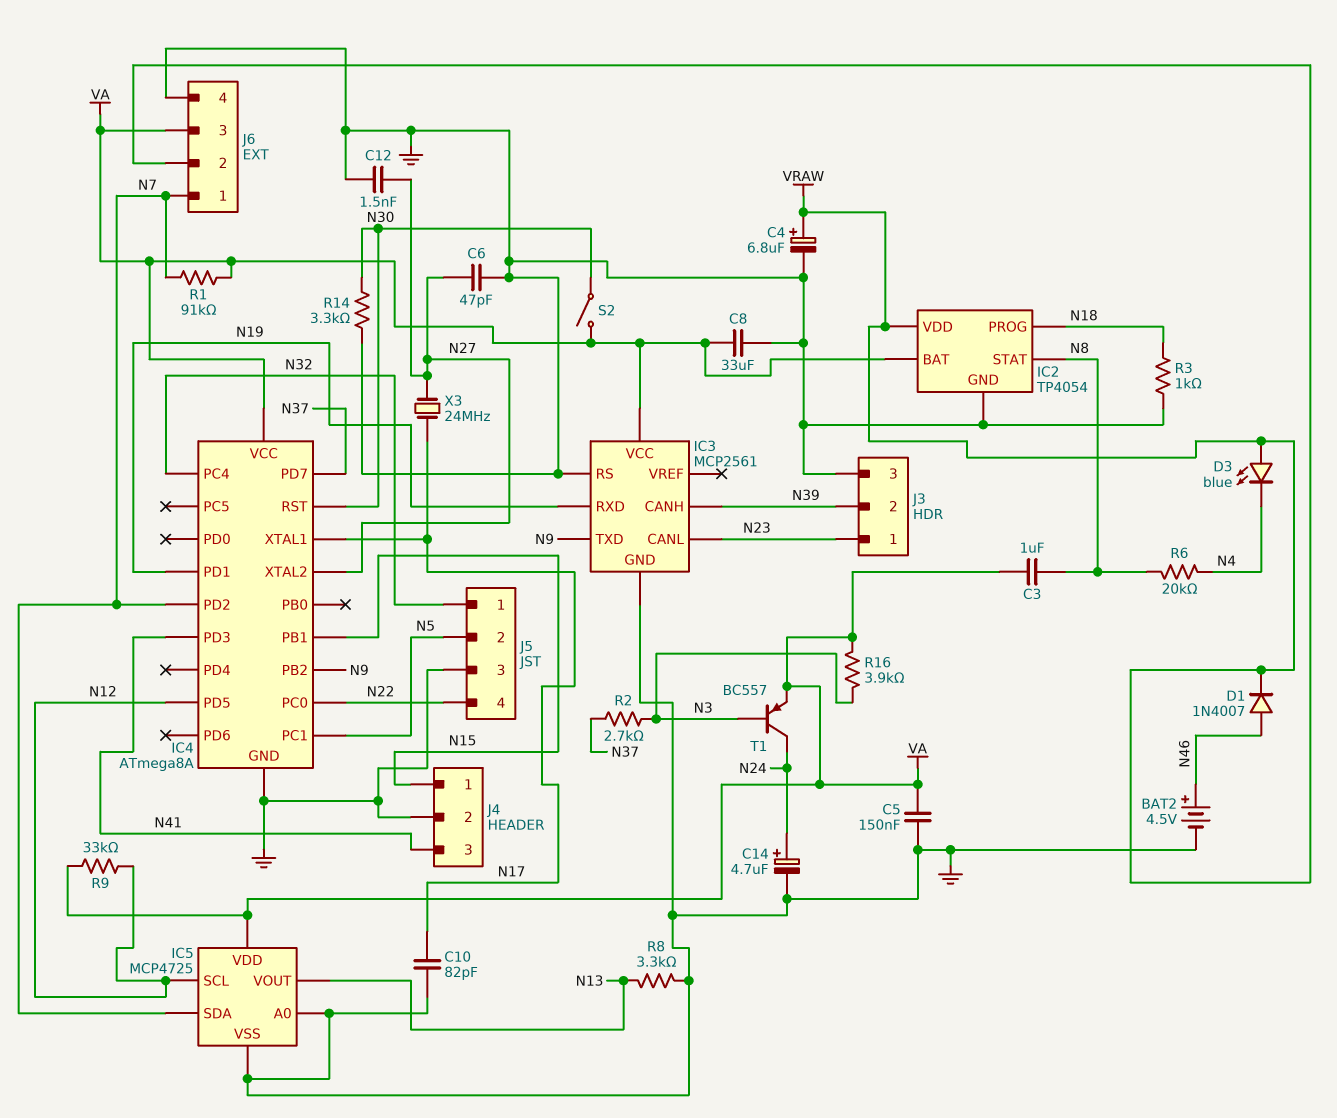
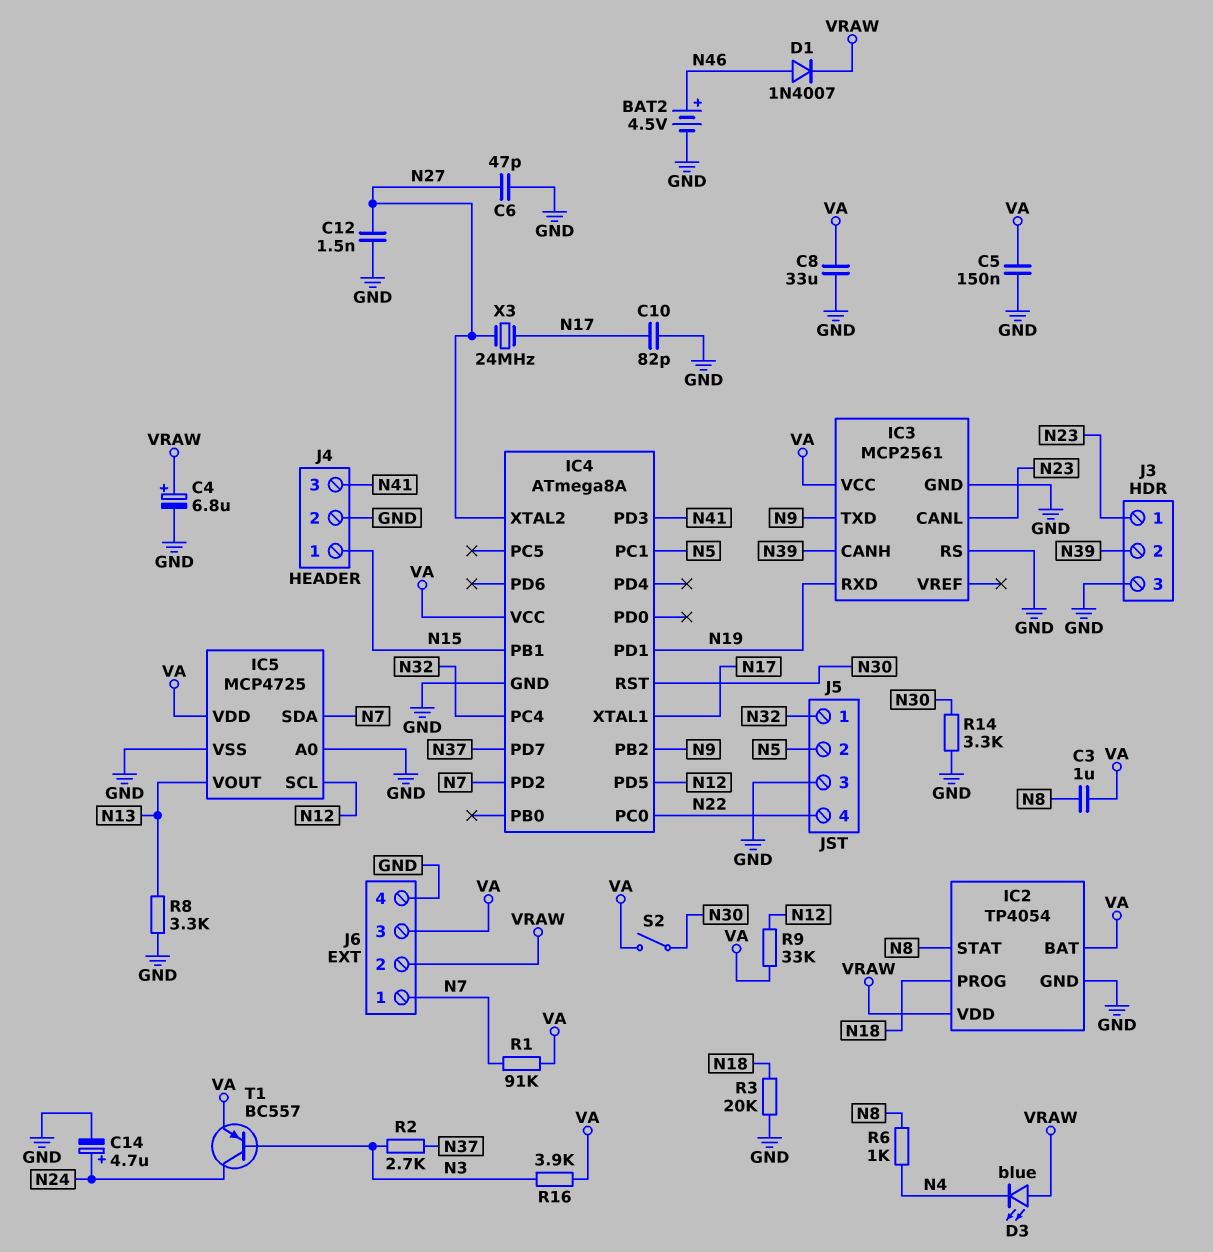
R3: 1k (GND, N18) -> 20k (GND, N18)
R6: 20k (N4, N8) -> 1k (N4, N8)

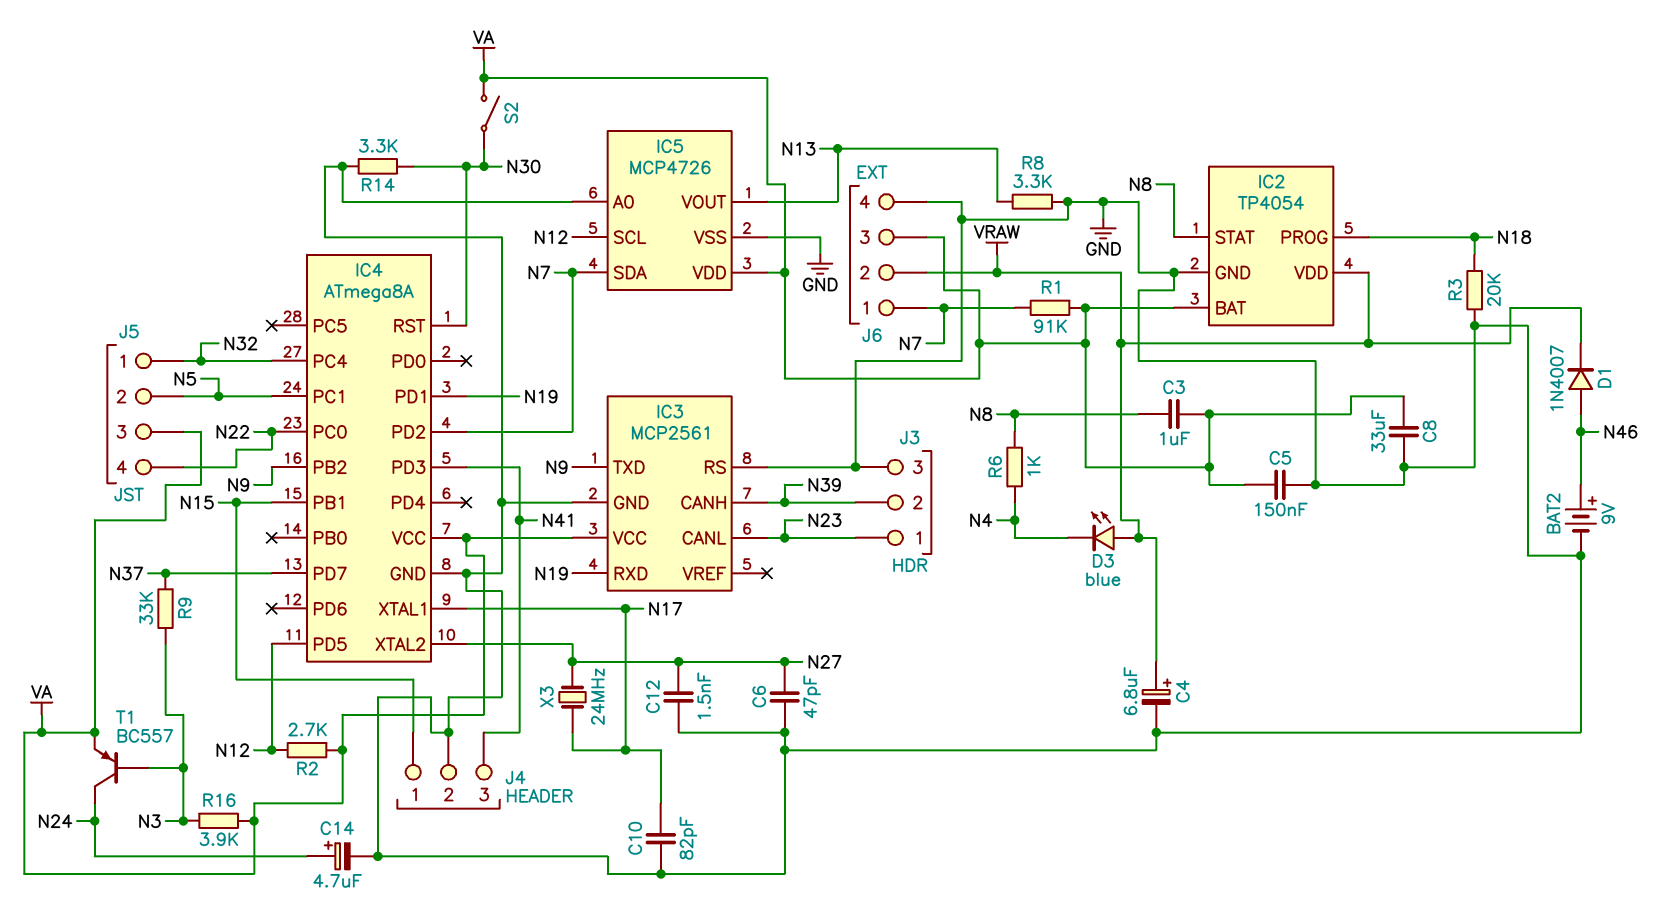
BAT2: 4.5V (plus N46, minus GND) -> 9V (plus N46, minus GND)
IC5: MCP4725 -> MCP4726
J5 pin 3: GND -> VA
R2: 2.7k (N3, N37) -> 2.7k (N12, VA)
R9: 33k (N12, VA) -> 33k (N3, N37)

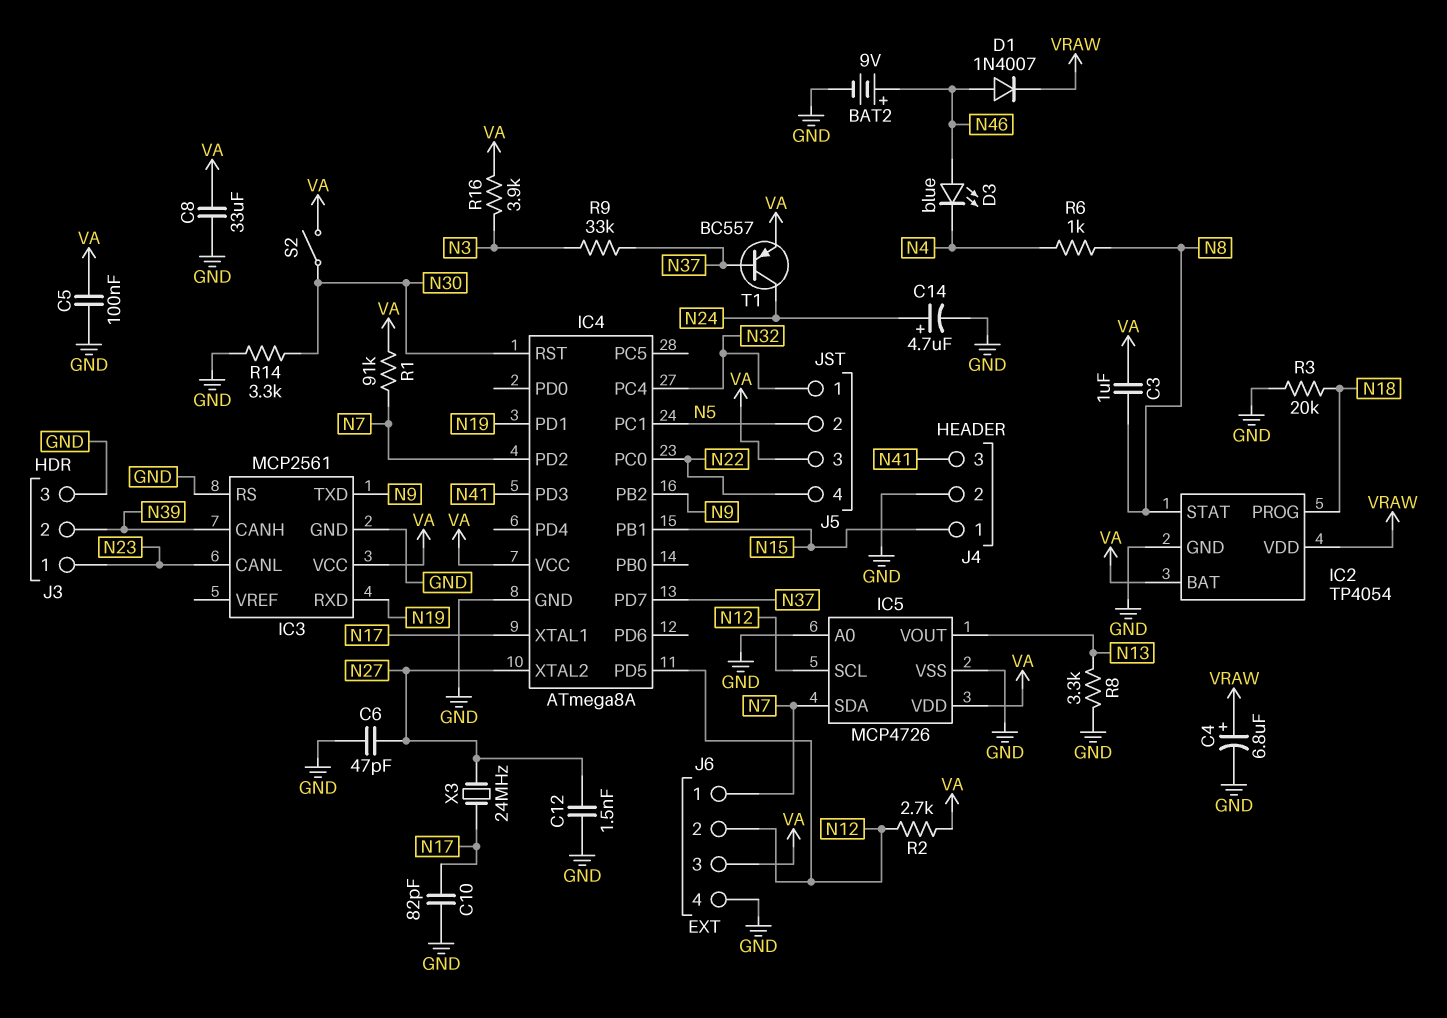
C5: 150nF (GND, VA) -> 100nF (GND, VA)
D3: LED blue (A VRAW, K N4) -> LED blue (A N46, K N4)
J6 pin 2: VRAW -> N12
T1: PNP BC557 (B N3, C N24, E VA) -> PNP BC557 (B N37, C N24, E VA)

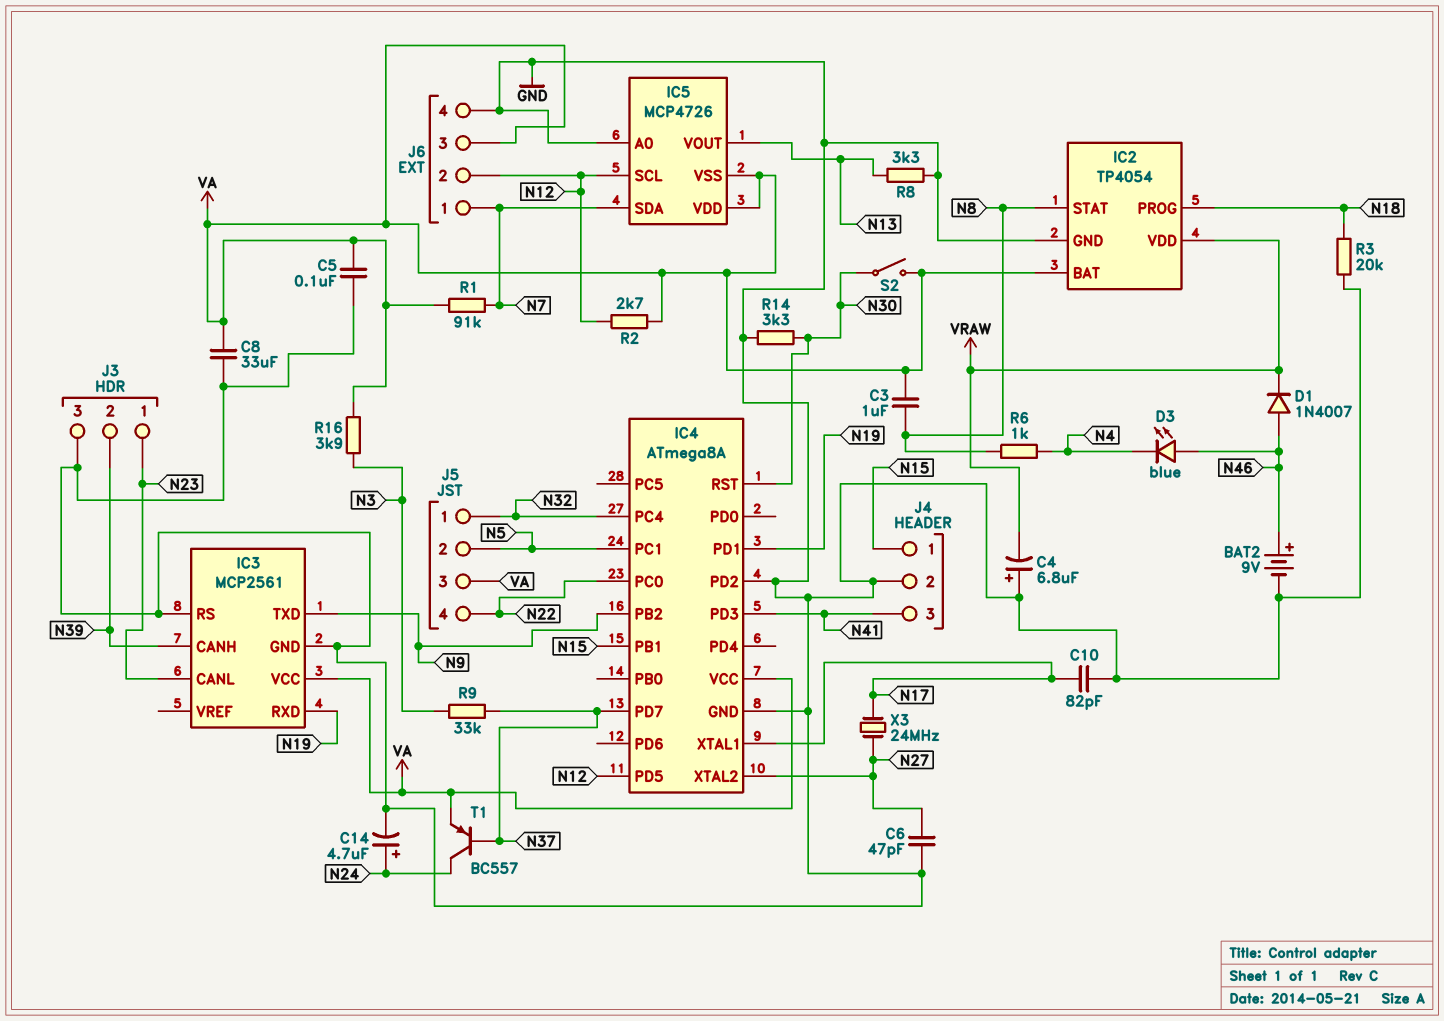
C4: 6.8uF (plus VRAW, minus GND) -> 6.8uF (plus GND, minus VRAW)
C12: 1.5nF (GND, N27) -> none
IC4 pin PD2: N7 -> GND
IC5 pin VSS: GND -> VA

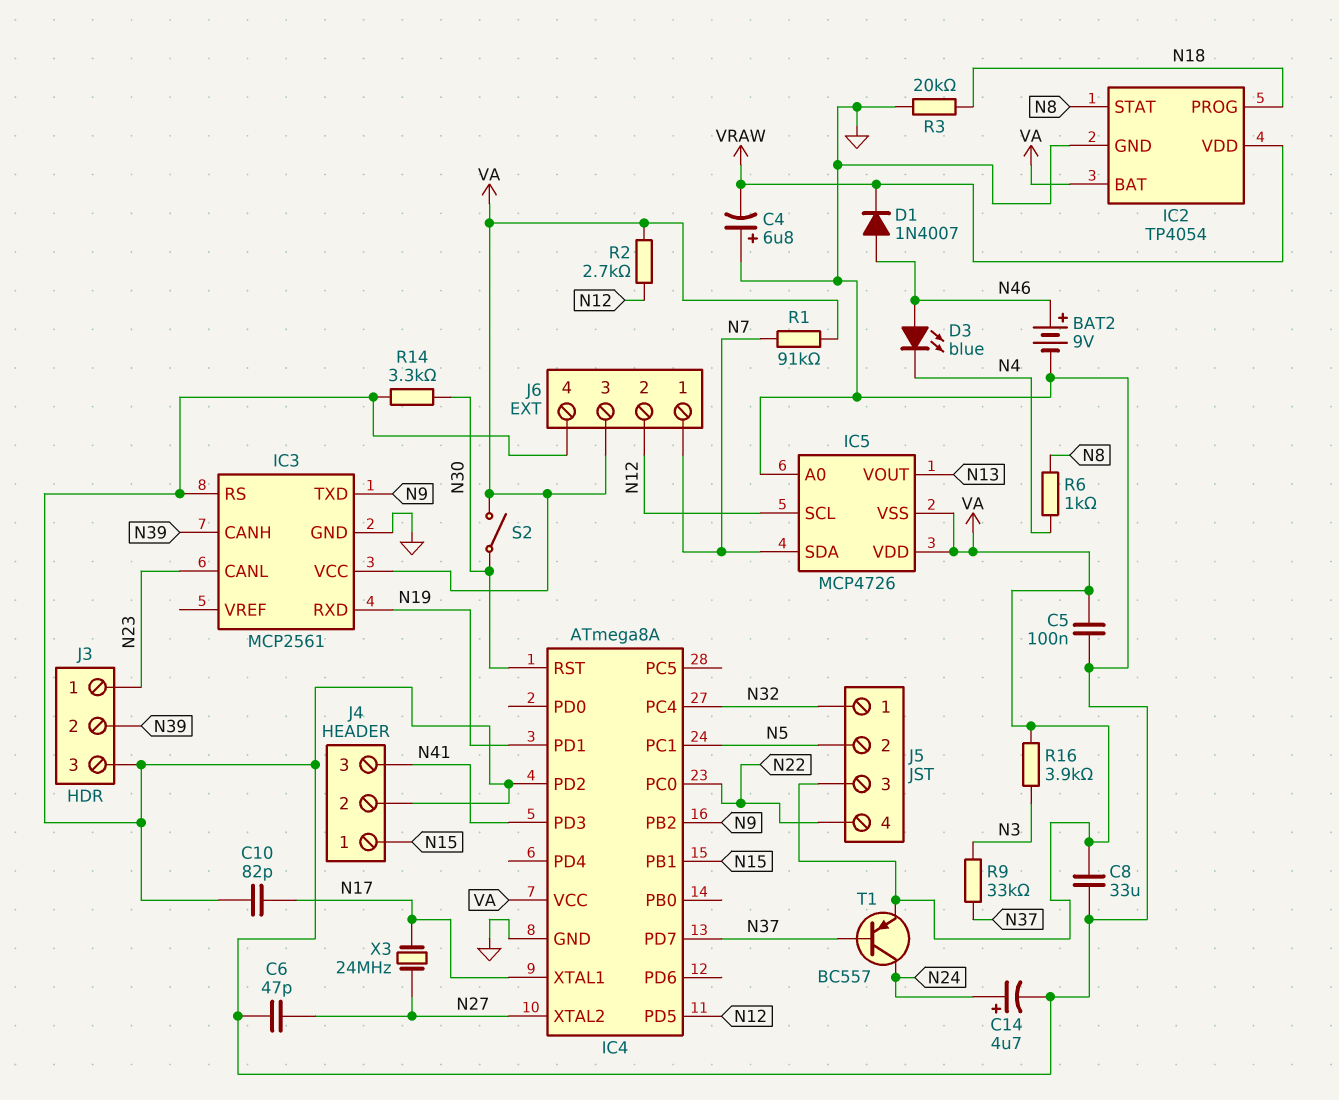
C3: 1uF (N8, VA) -> none
R8: 3.3k (GND, N13) -> none

